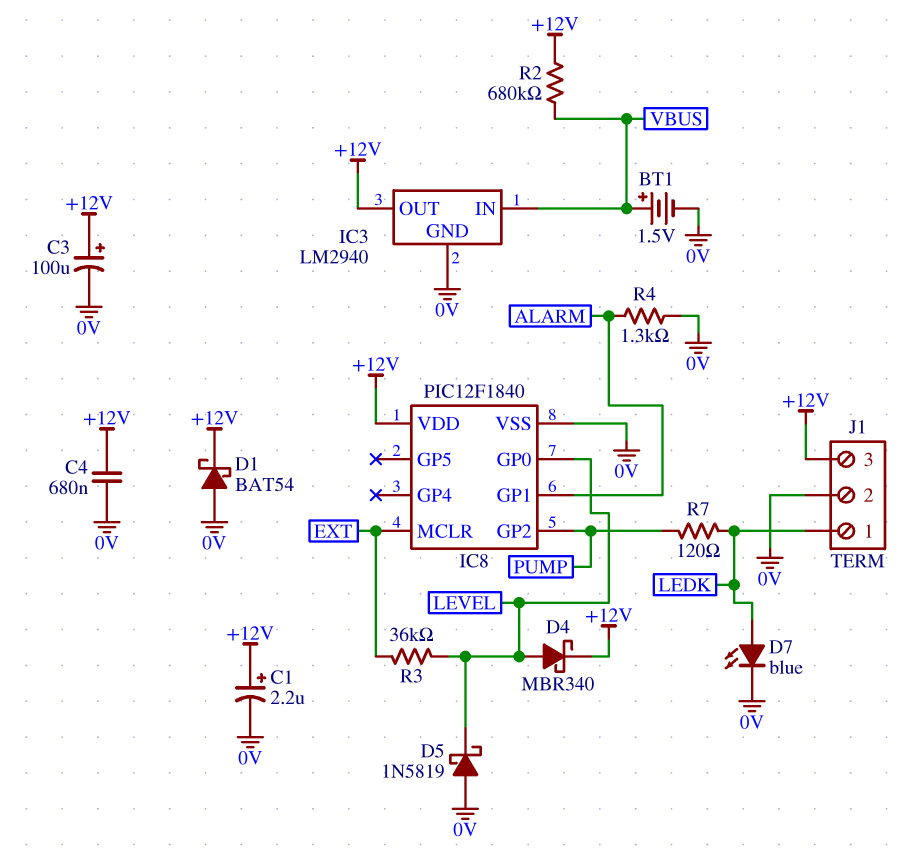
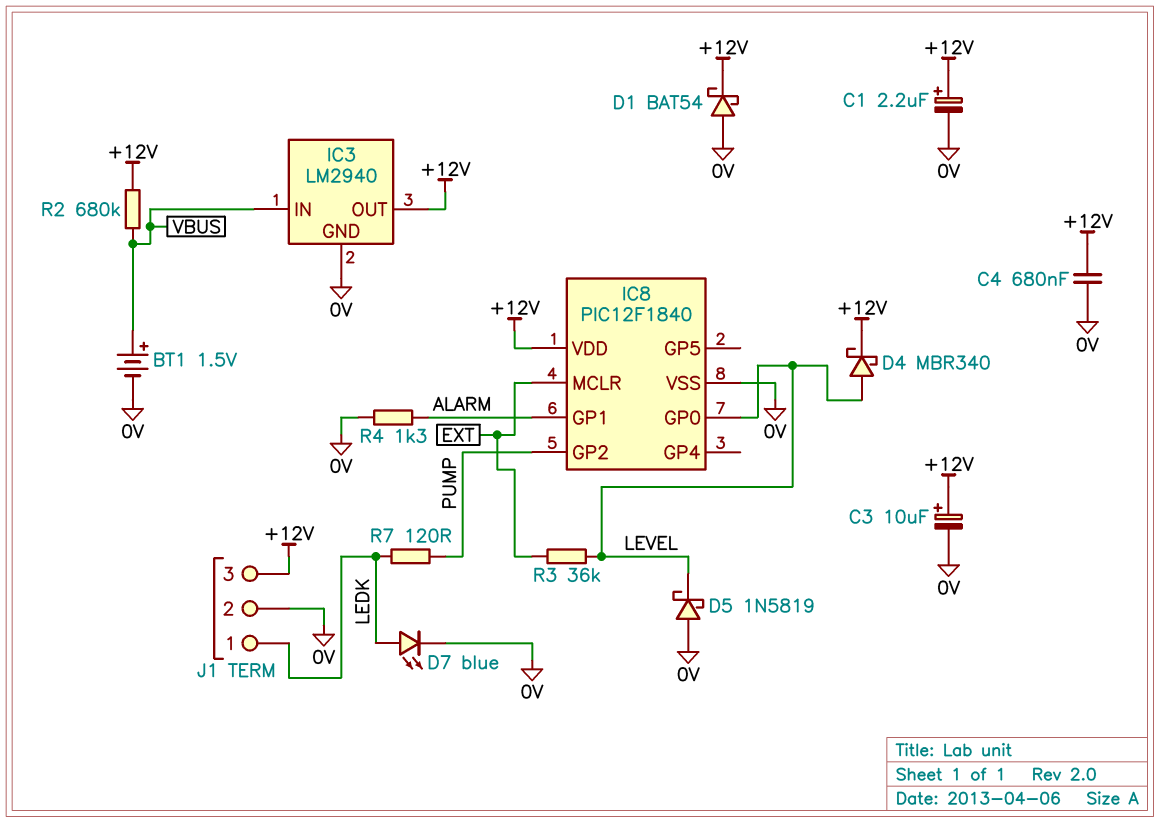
C3: 100uF (plus +12V, minus 0V) -> 10uF (plus +12V, minus 0V)

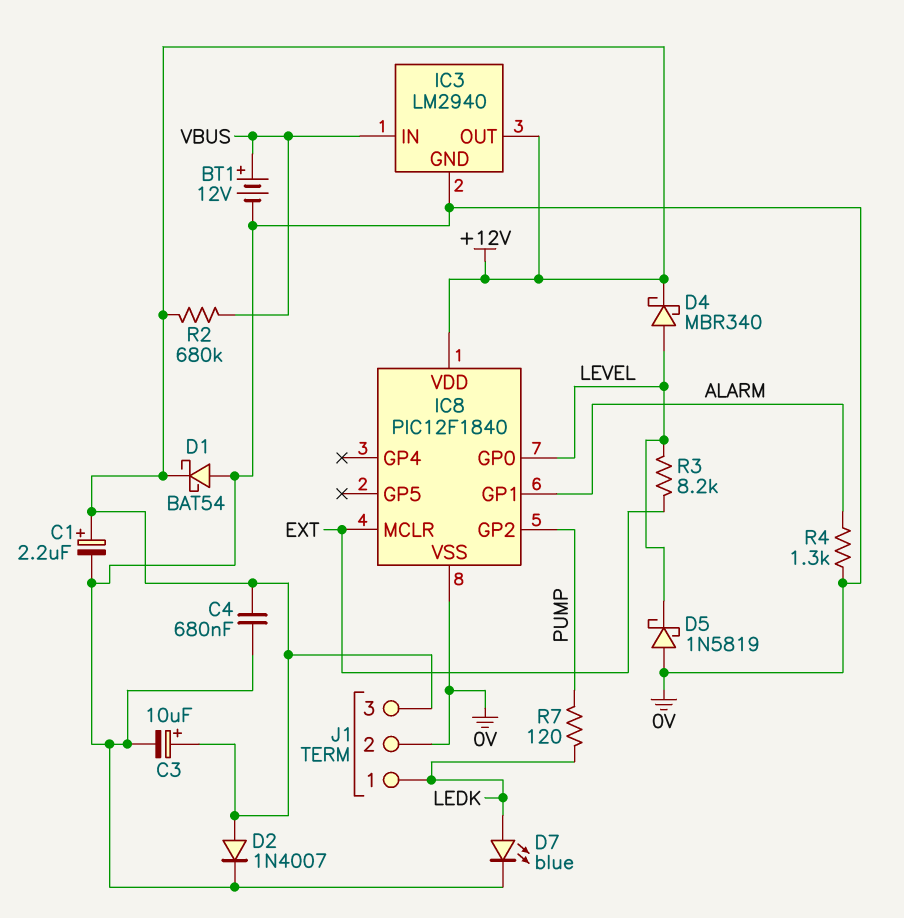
BT1: 1.5V (plus VBUS, minus 0V) -> 12V (plus VBUS, minus 0V)
D2: none -> diode 1N4007 (A +12V, K 0V)
R3: 36k (EXT, LEVEL) -> 8.2k (EXT, LEVEL)

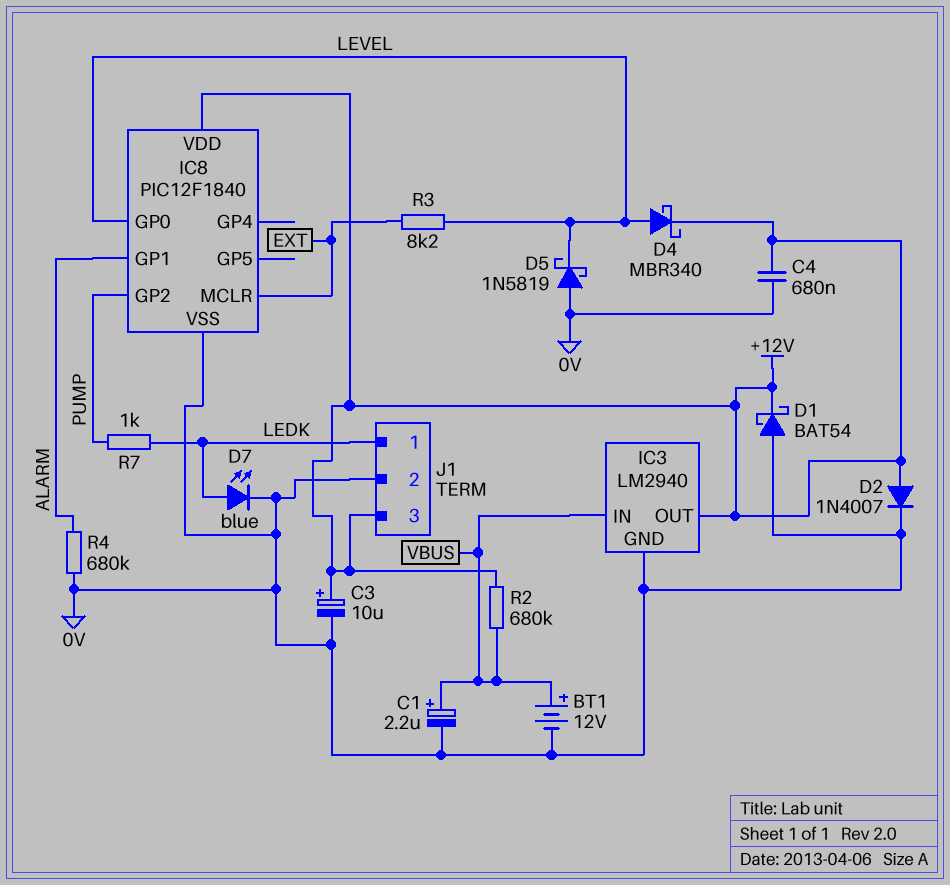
C1: 2.2uF (plus +12V, minus 0V) -> 2.2uF (plus VBUS, minus 0V)
R4: 1.3k (0V, ALARM) -> 680k (0V, ALARM)
R7: 120 (LEDK, PUMP) -> 1k (LEDK, PUMP)

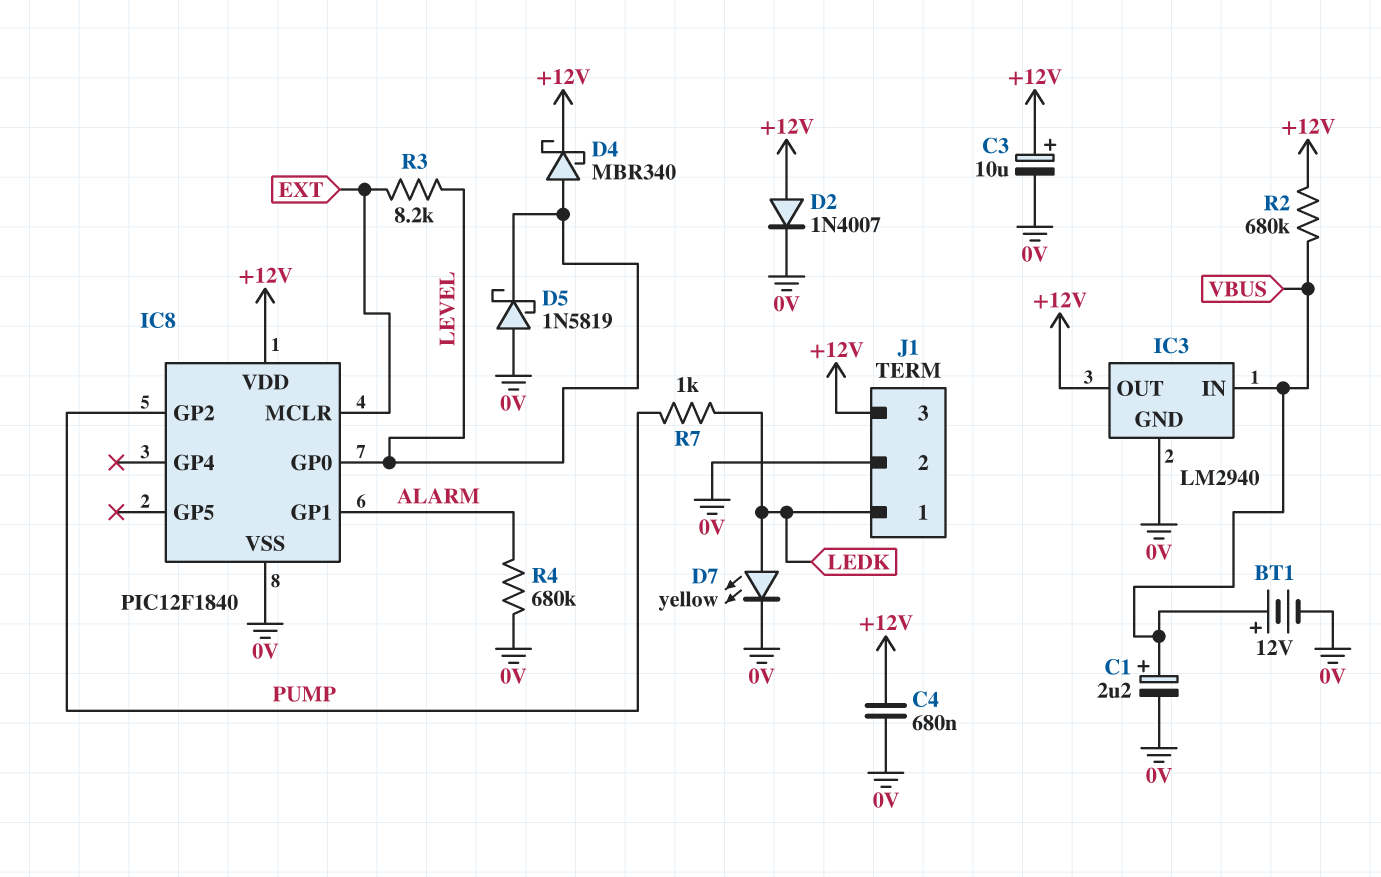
D1: schottky BAT54 (A 0V, K +12V) -> none
D7: LED blue (A LEDK, K 0V) -> LED yellow (A LEDK, K 0V)

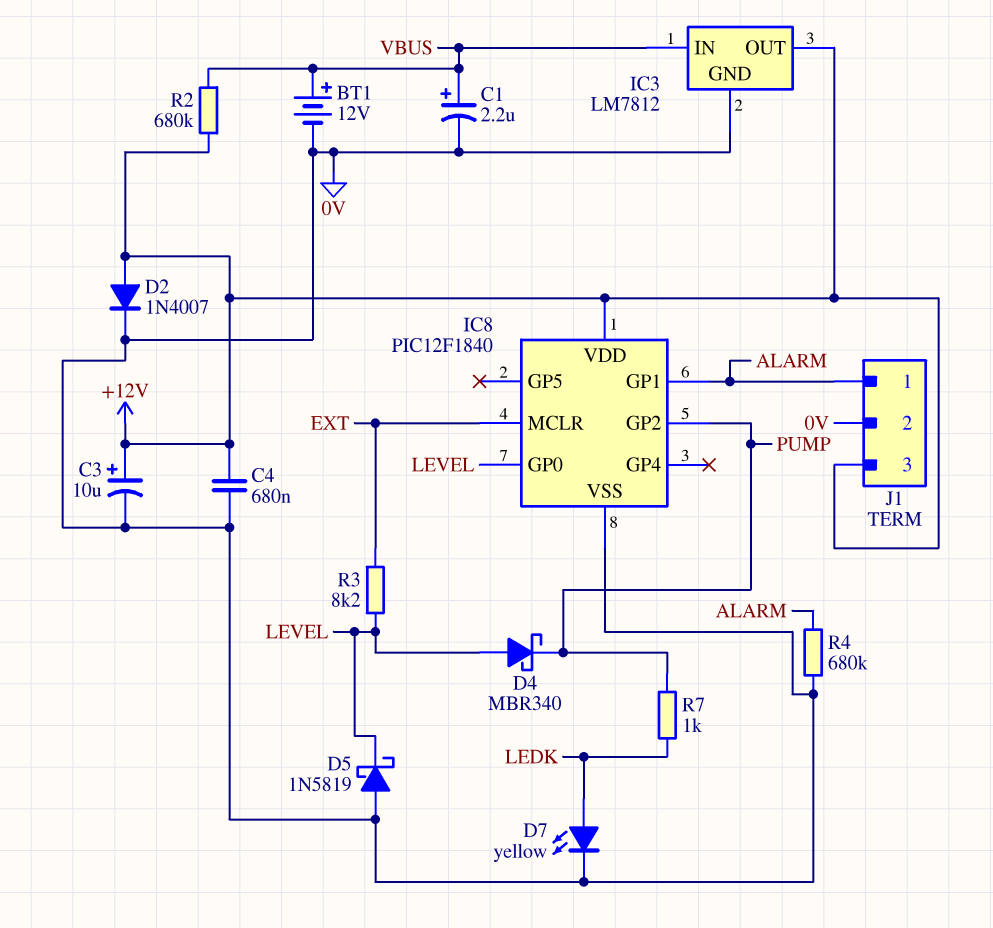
D4: schottky MBR340 (A LEVEL, K +12V) -> schottky MBR340 (A LEVEL, K PUMP)
IC3: LM2940 -> LM7812
J1 pin 1: LEDK -> ALARM

